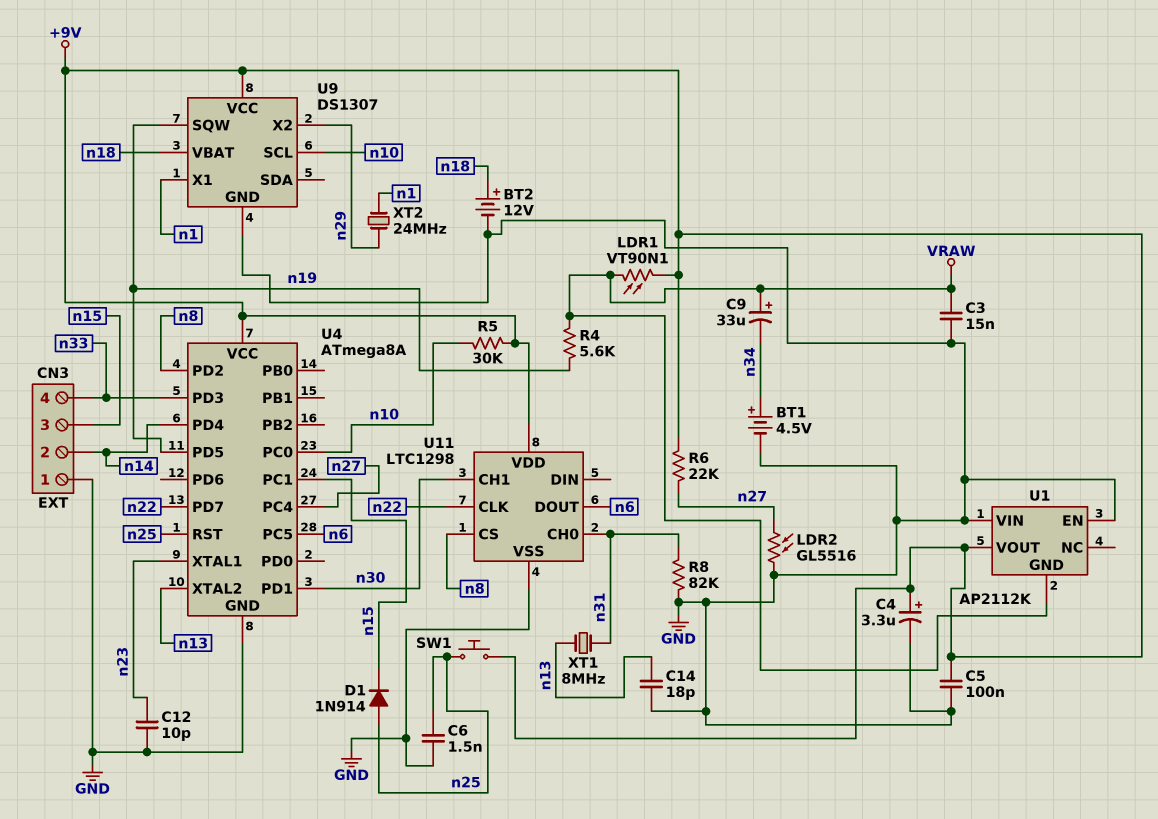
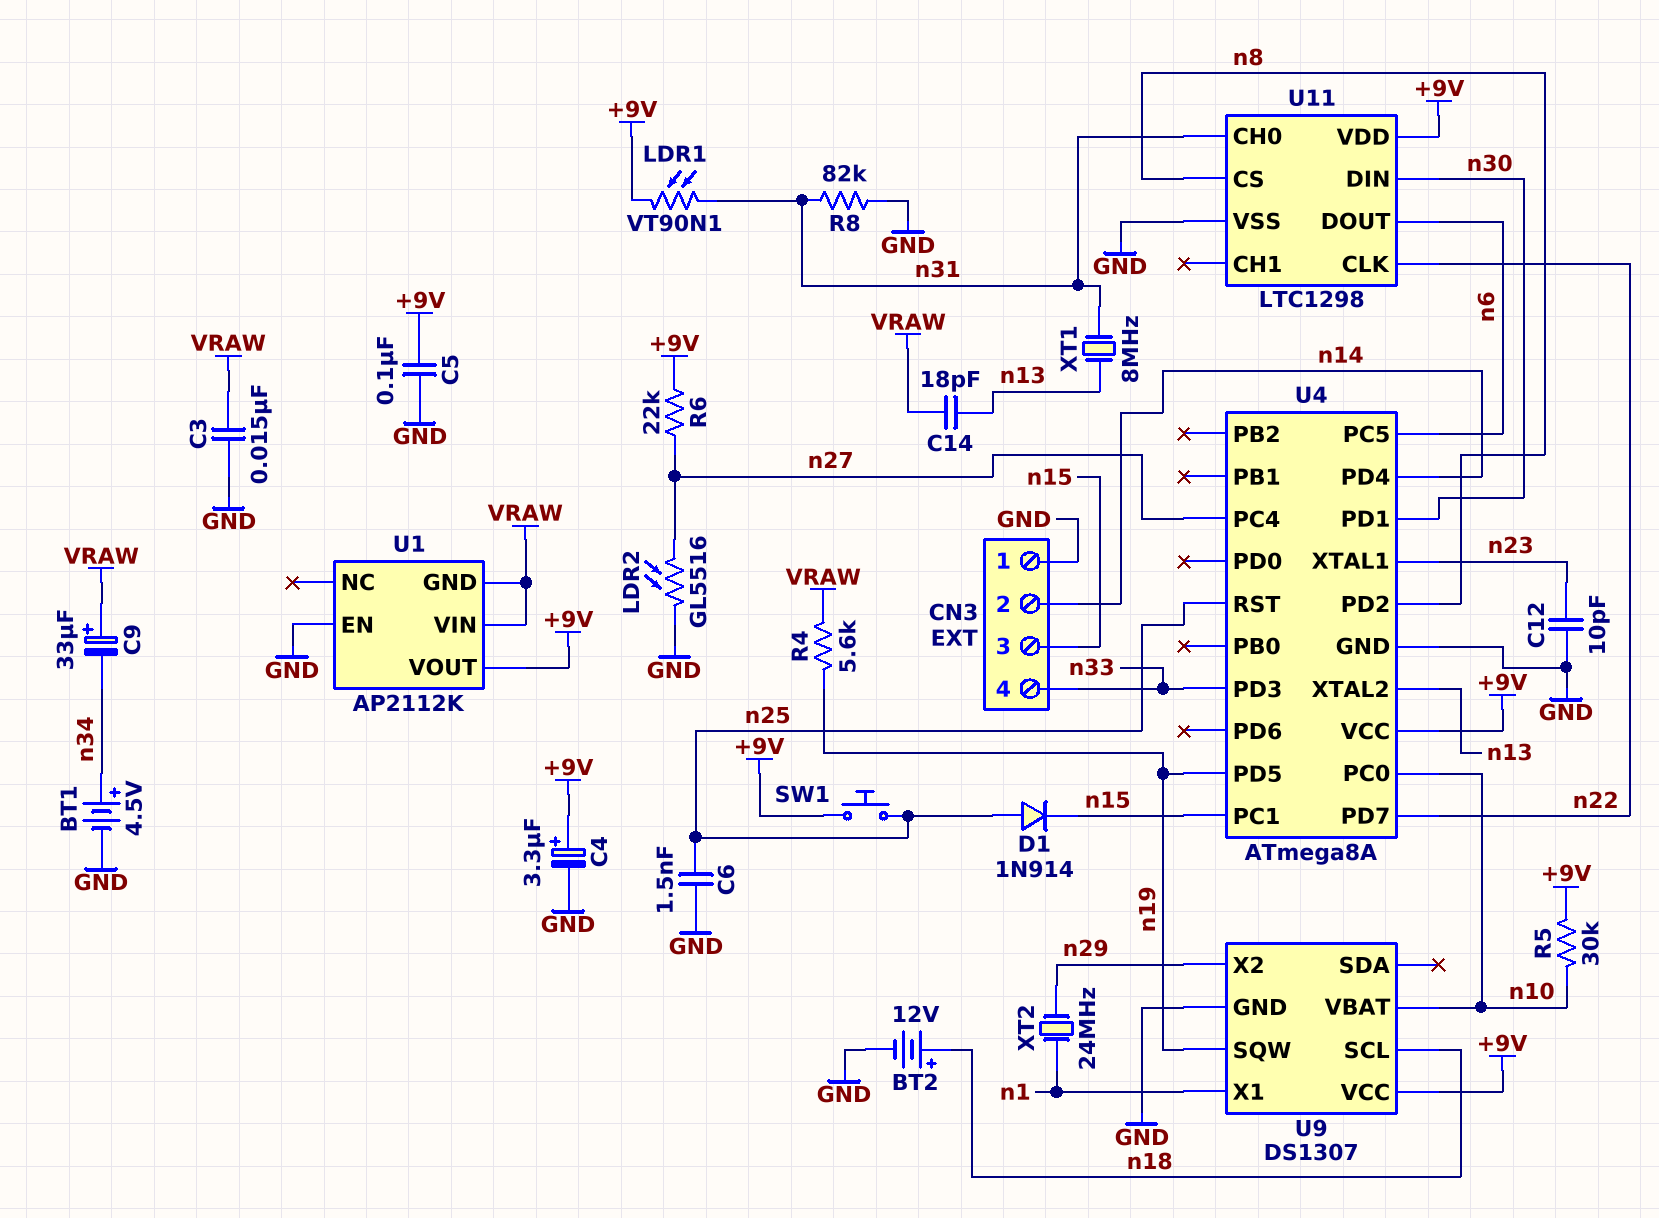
C14: 18pF (GND, n13) -> 18pF (VRAW, n13)
LDR1: VT90N1 (+9V, VRAW) -> VT90N1 (+9V, n31)
U1 pin VIN: GND -> VRAW
U9 pin SCL: n10 -> n18
U9 pin VBAT: n18 -> n10
U11 pin CH1: n30 -> none
U11 pin DIN: none -> n30

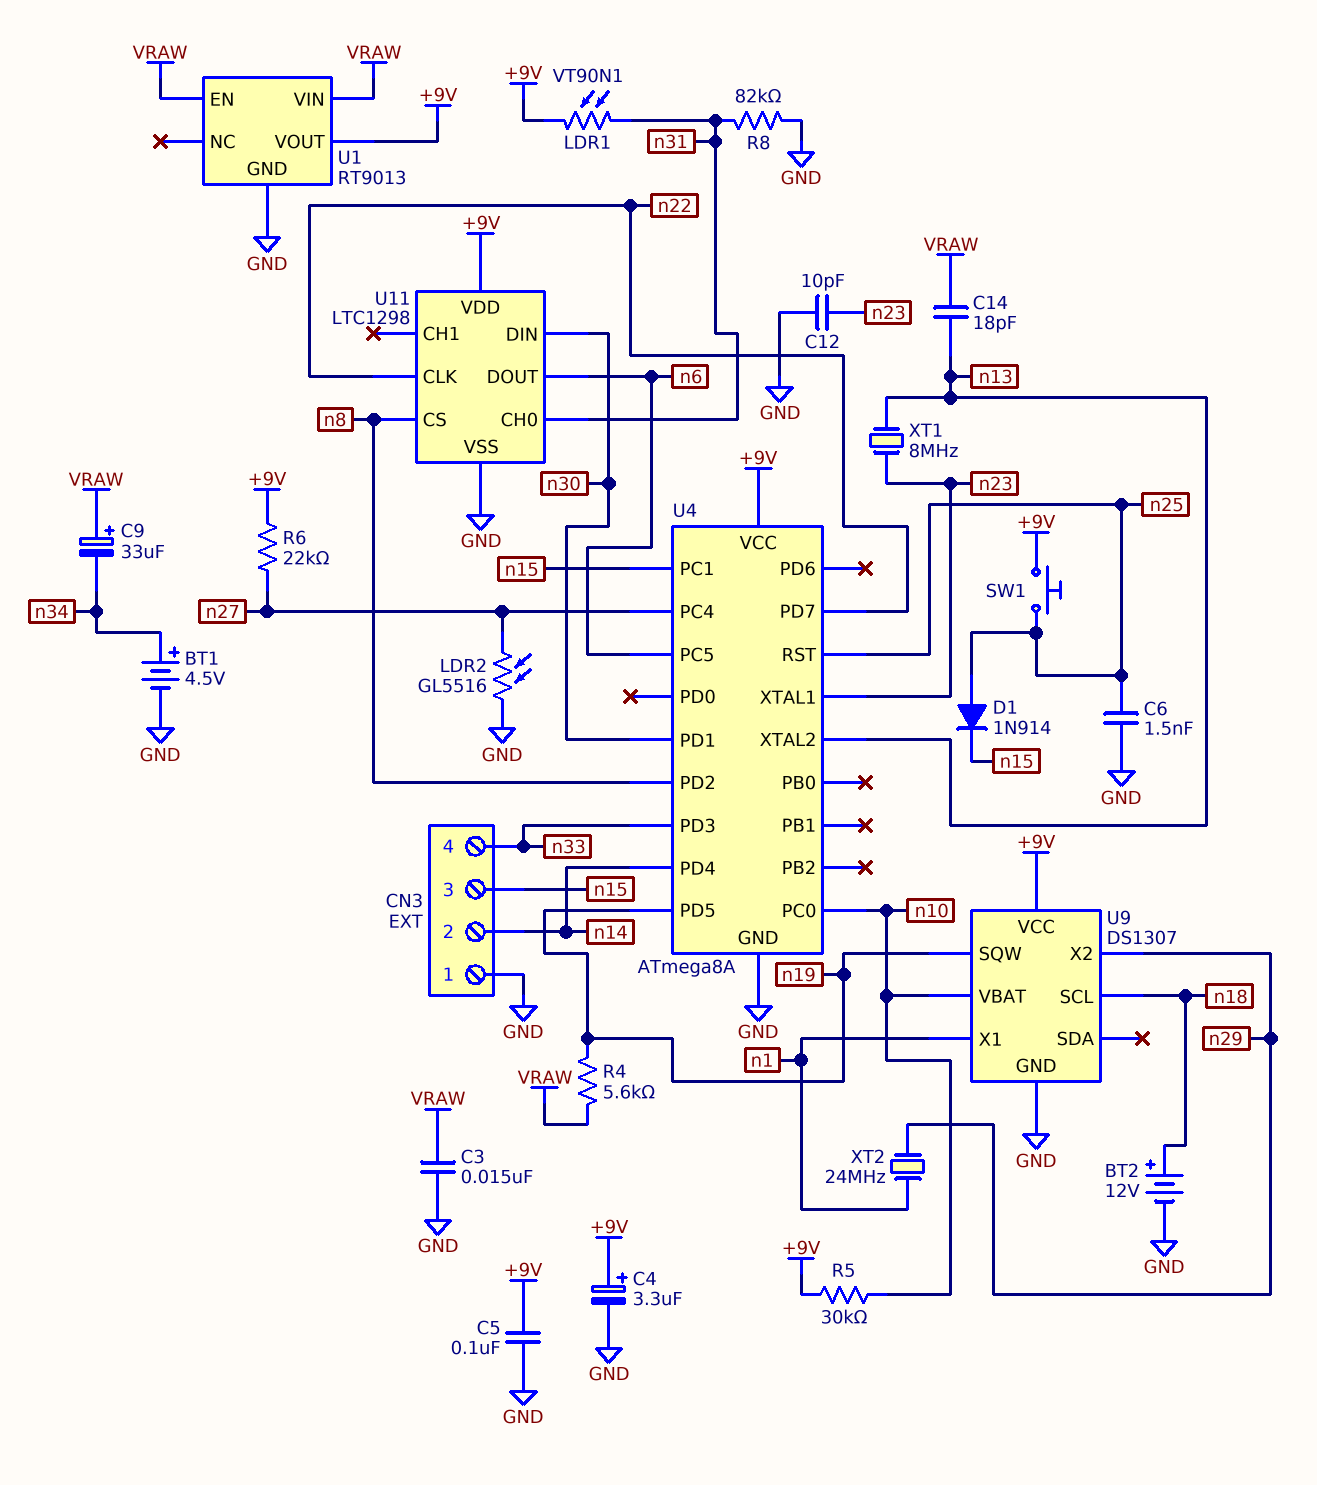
U1: AP2112K -> RT9013
U1 pin EN: GND -> VRAW
U1 pin GND: VRAW -> GND
XT1: 8MHz (n13, n31) -> 8MHz (n13, n23)

